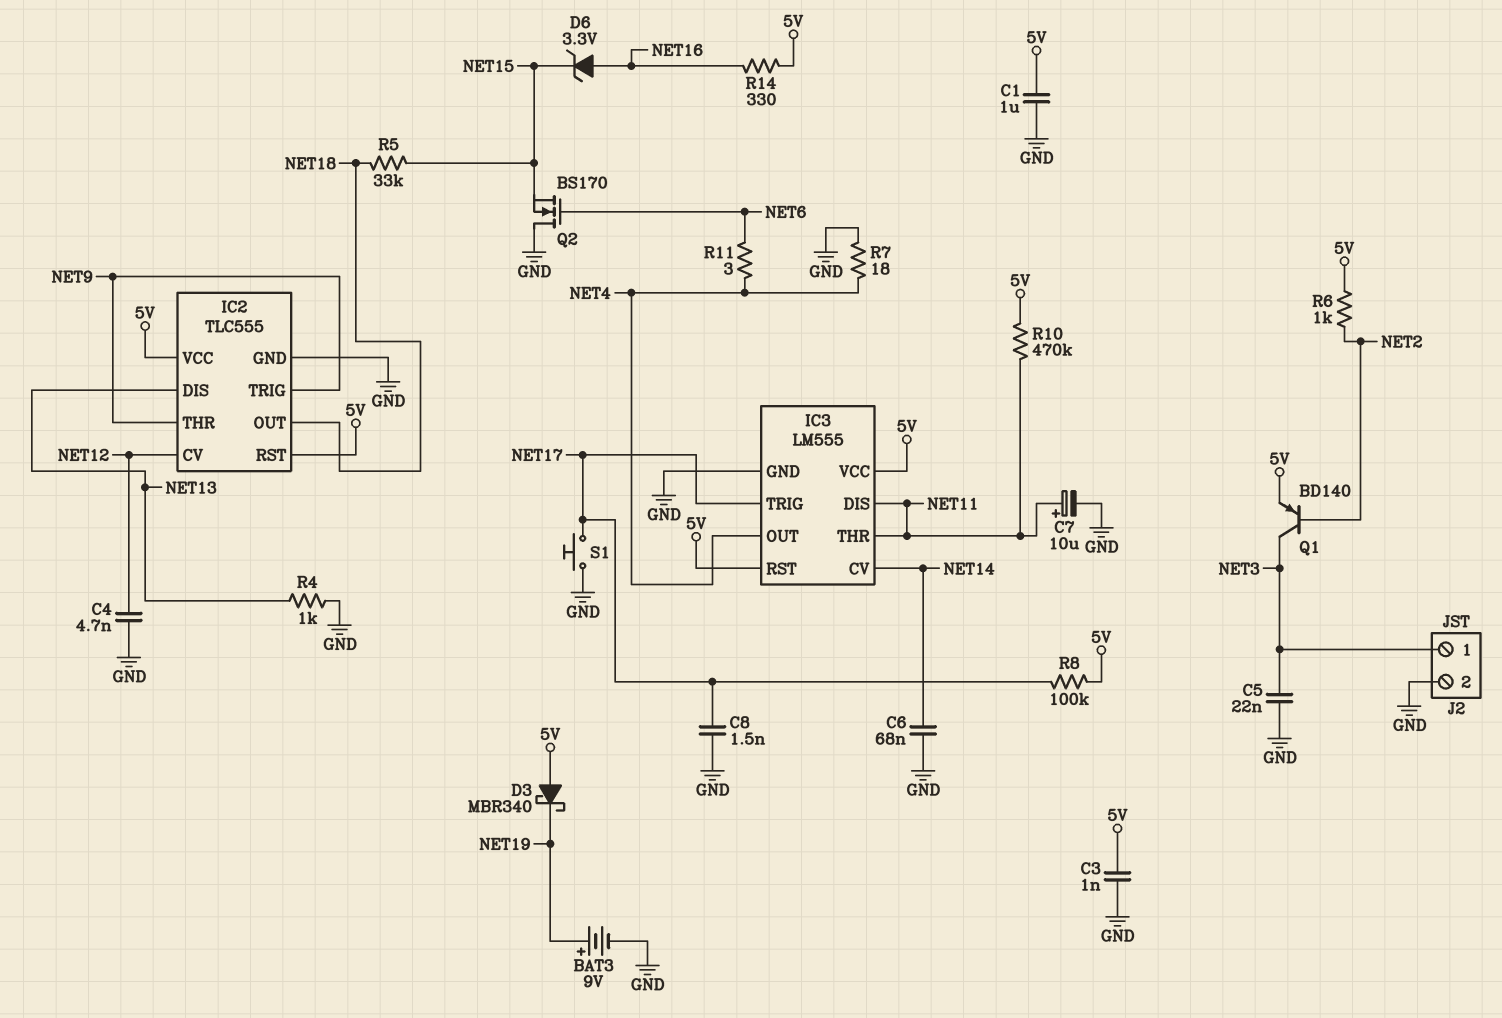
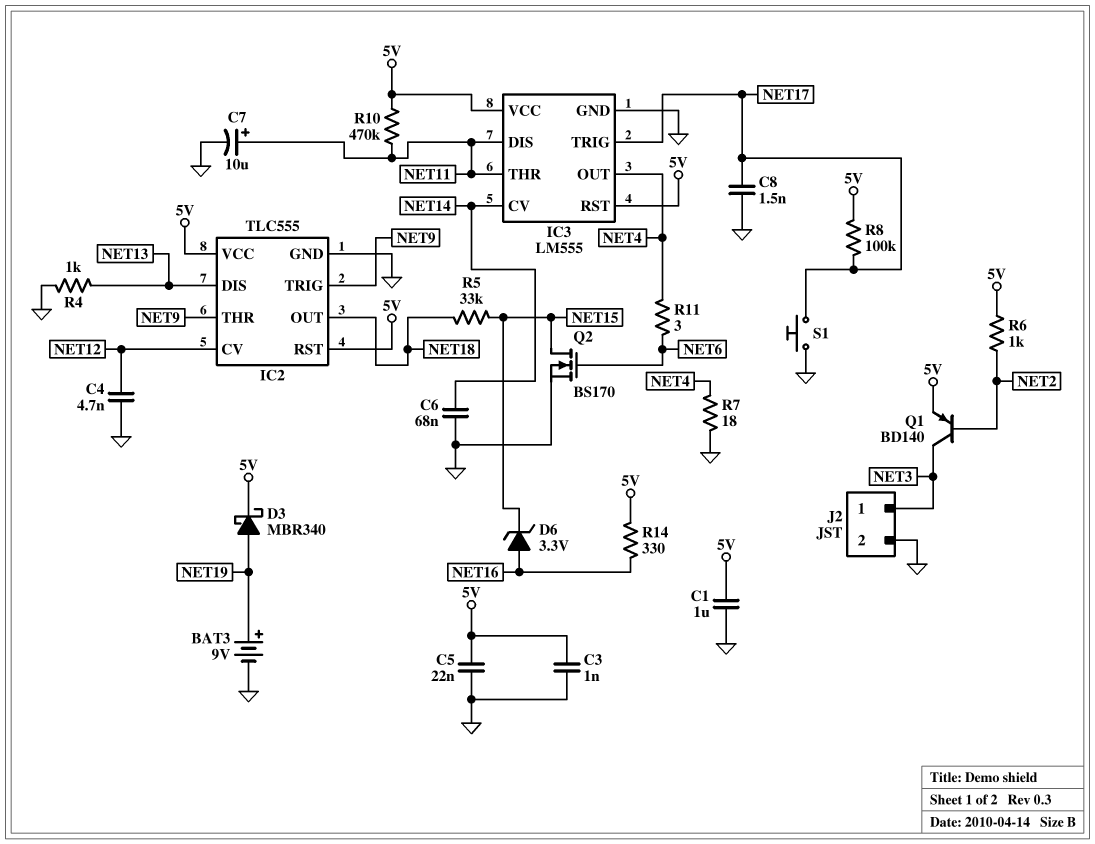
C5: 22nF (GND, NET3) -> 22nF (5V, GND)
D3: schottky MBR340 (A 5V, K NET19) -> schottky MBR340 (A NET19, K 5V)
Q2: NMOS BS170 (G NET6, D GND, S NET15) -> NMOS BS170 (G NET6, D NET15, S GND)

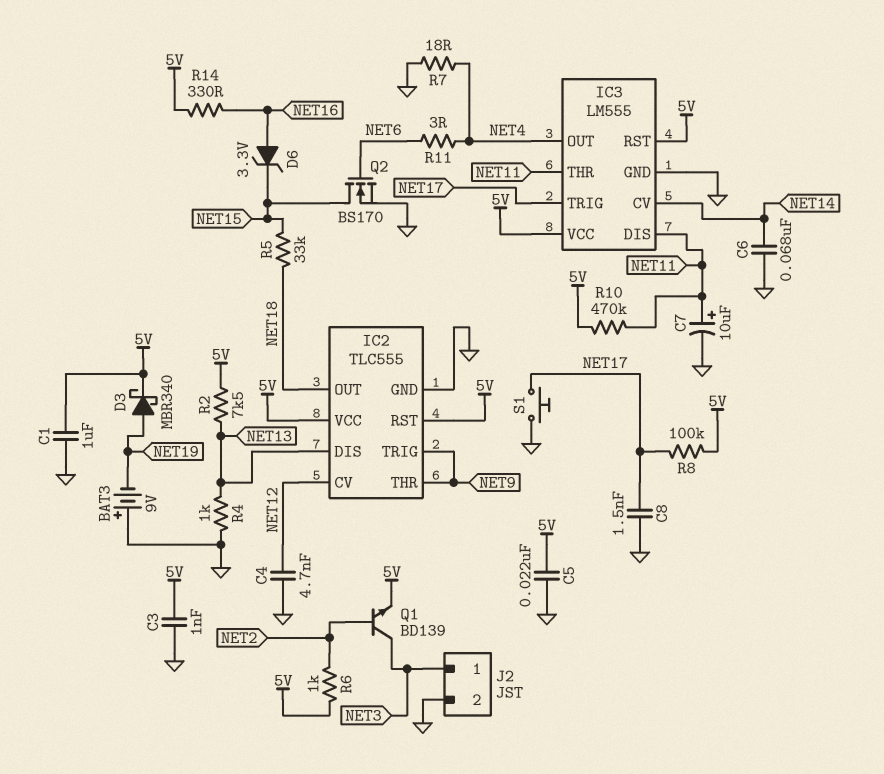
BAT3: 9V (plus NET19, minus GND) -> 9V (plus GND, minus NET19)
Q1: PNP BD140 (B NET2, C NET3, E 5V) -> NPN BD139 (B NET2, C NET3, E 5V)
R2: none -> 7.5k (5V, NET13)

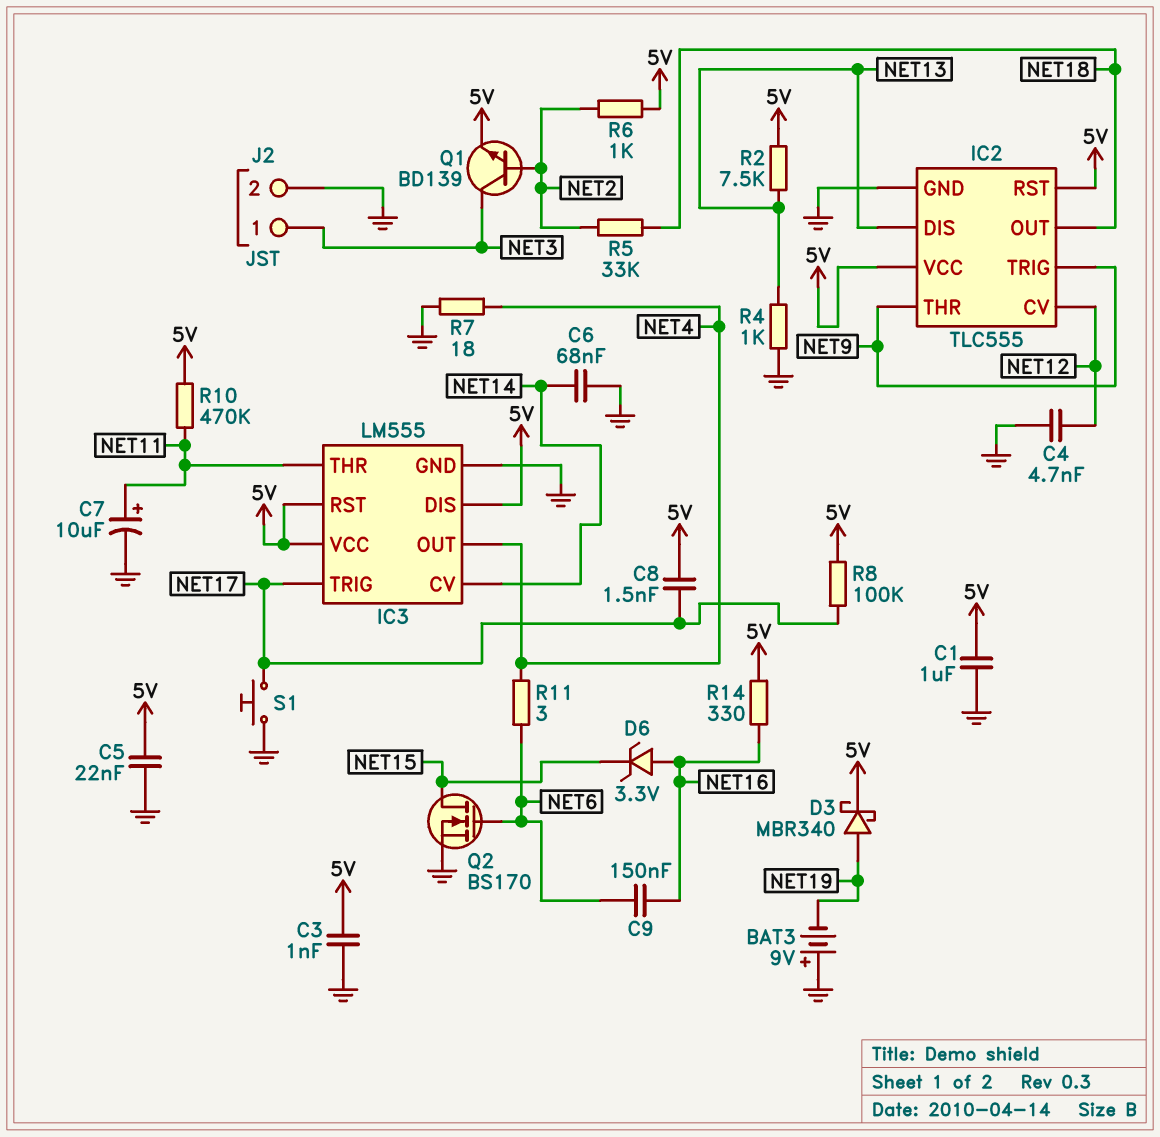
C8: 1.5nF (GND, NET17) -> 1.5nF (5V, NET17)
C9: none -> 150nF (NET6, NET16)
IC3 pin DIS: NET11 -> 5V
R5: 33k (NET15, NET18) -> 33k (NET2, NET18)

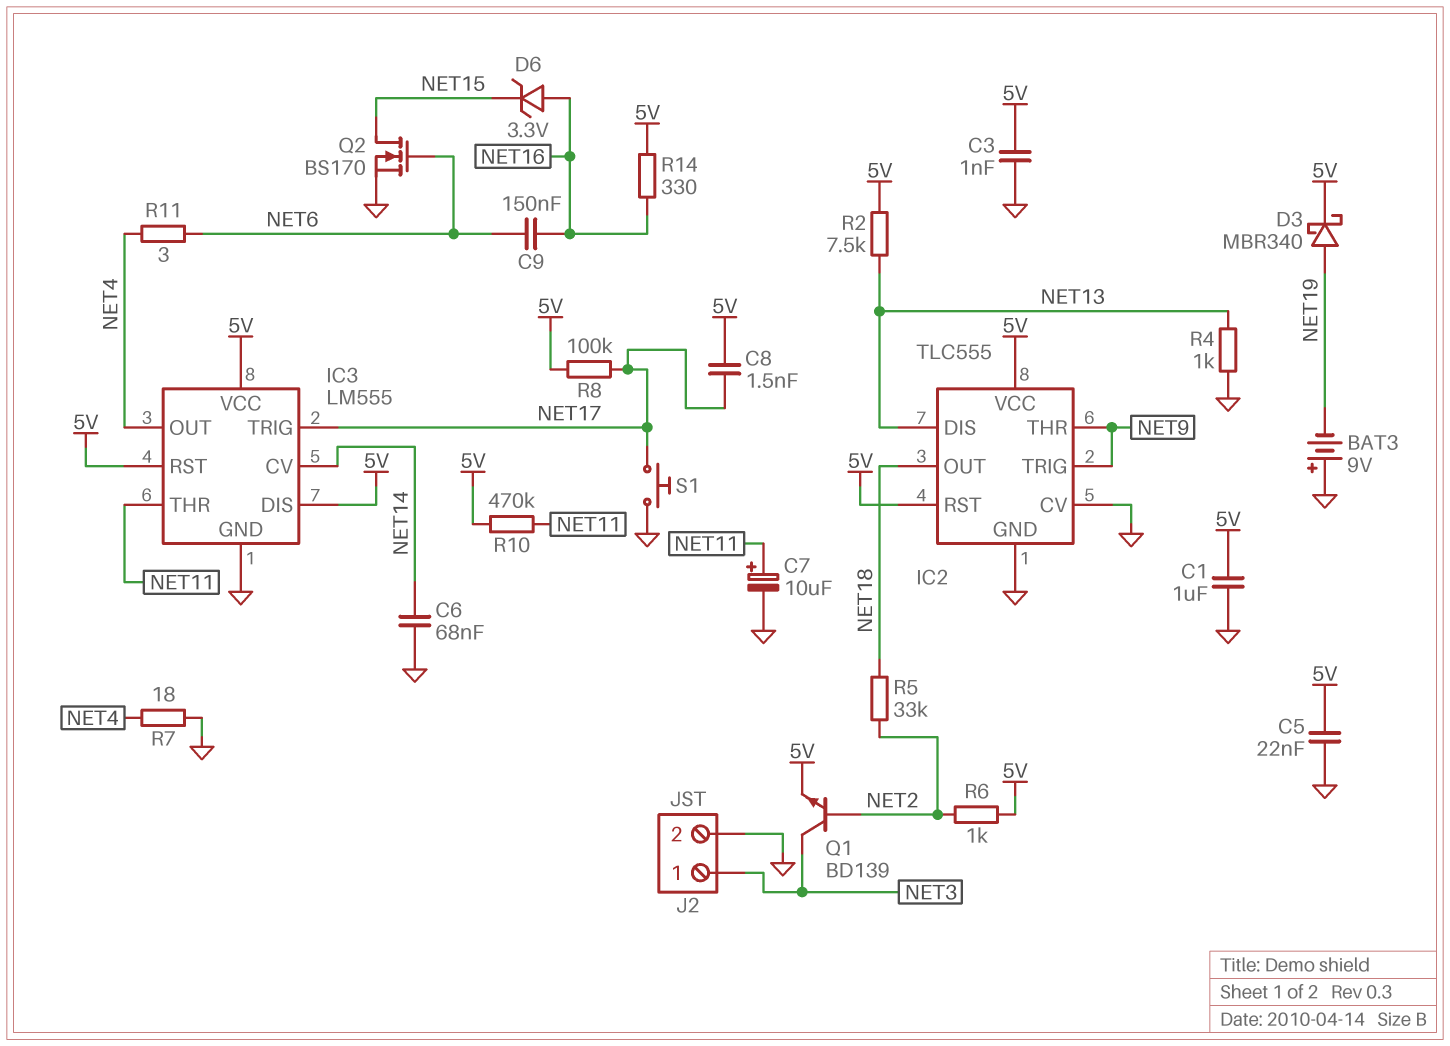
C4: 4.7nF (GND, NET12) -> none
IC2 pin CV: NET12 -> GND

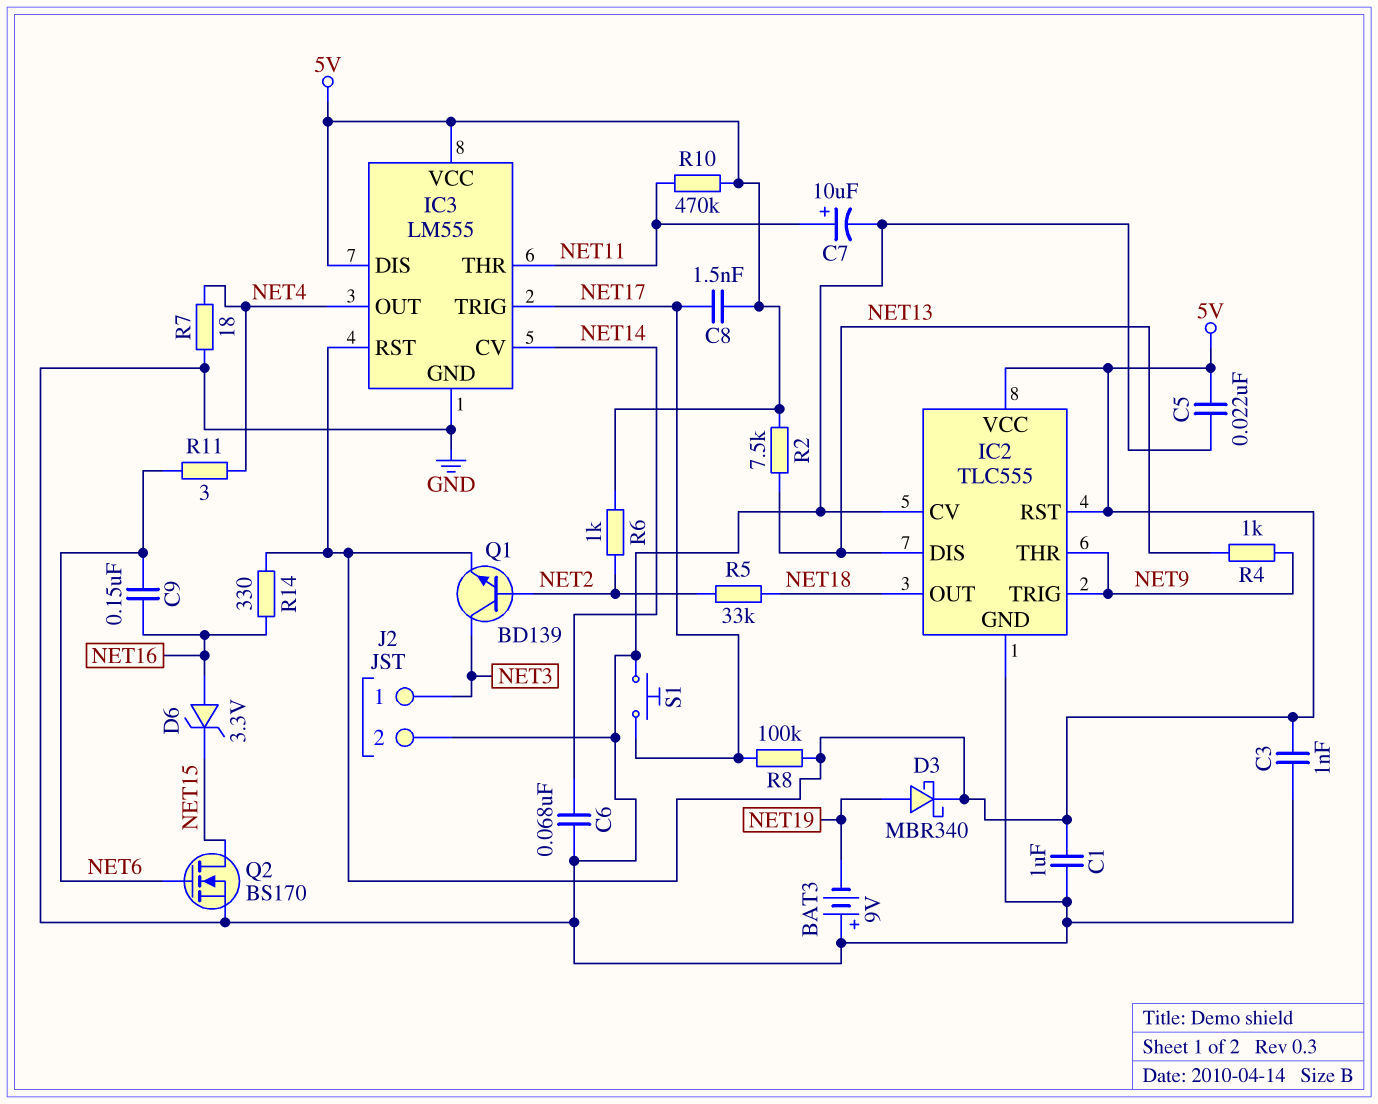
R4: 1k (GND, NET13) -> 1k (NET9, NET13)

